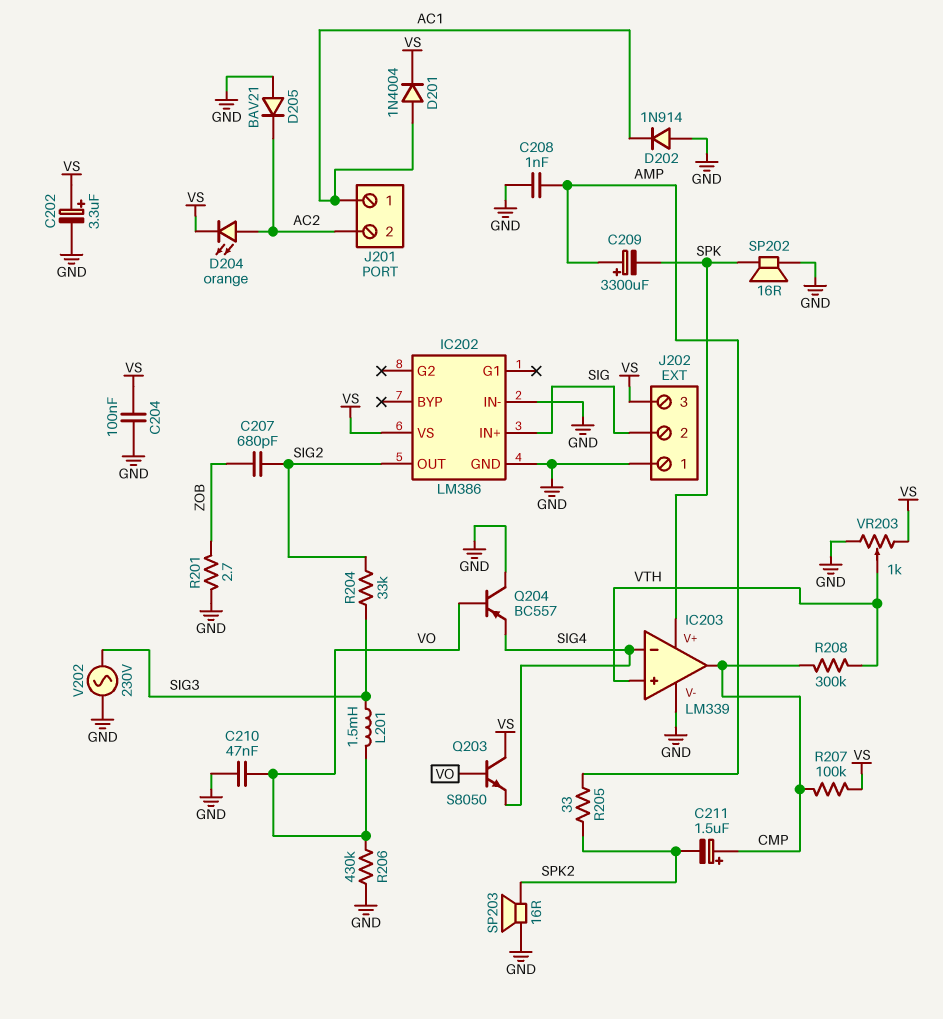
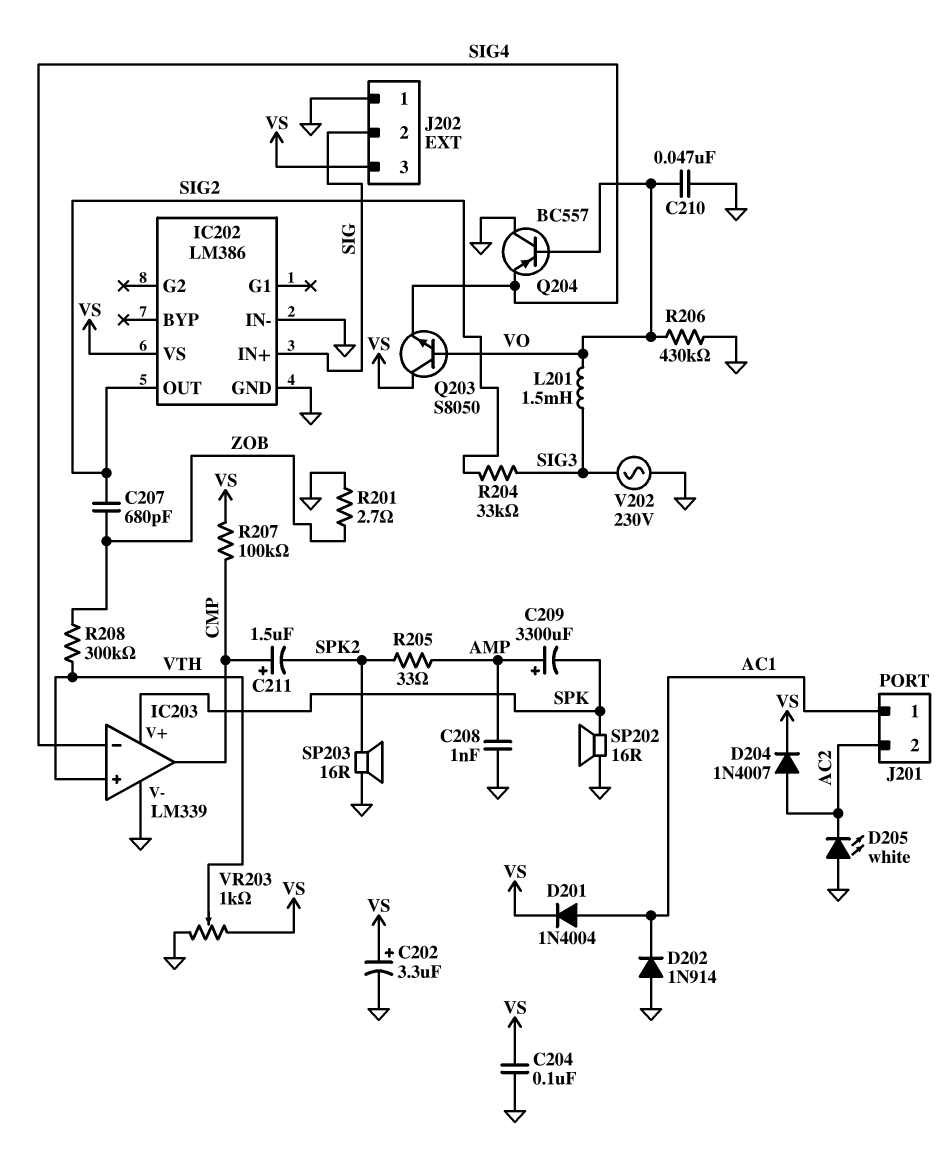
D204: LED orange (A AC2, K VS) -> diode 1N4007 (A AC2, K VS)
D205: diode BAV21 (A GND, K AC2) -> LED white (A GND, K AC2)
R208: 300k (CMP, VTH) -> 300k (VTH, ZOB)

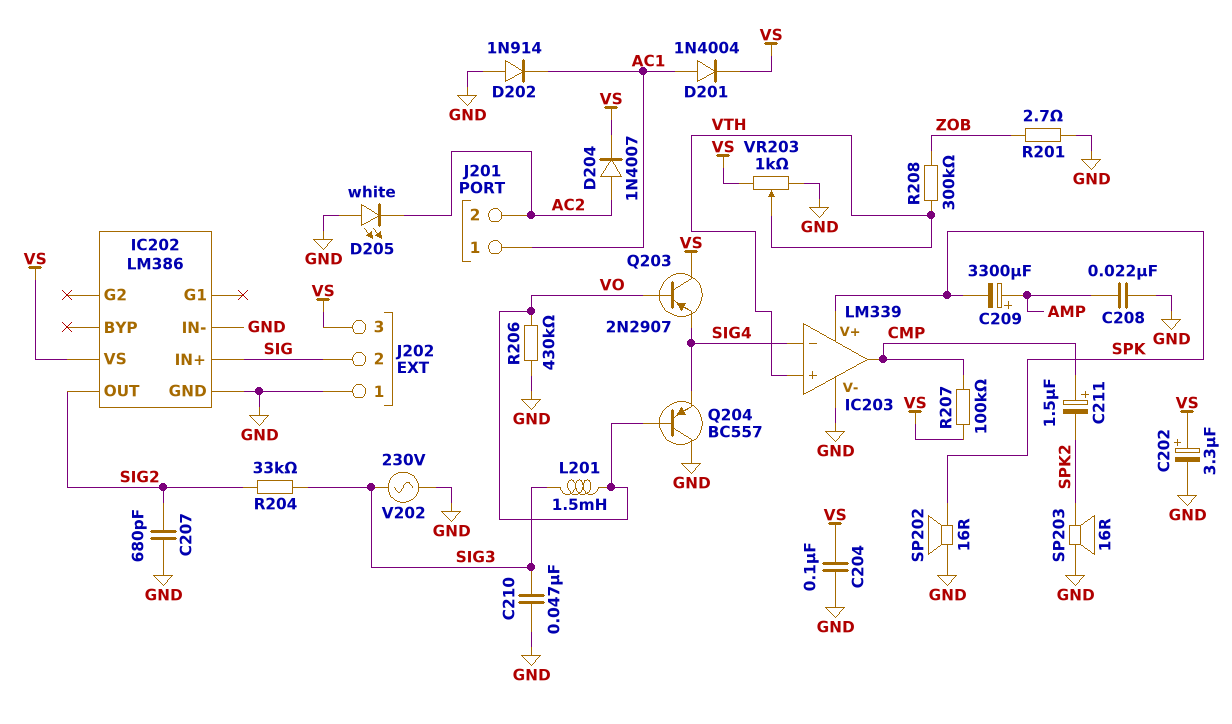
C207: 680pF (SIG2, ZOB) -> 680pF (GND, SIG2)
C208: 1nF (AMP, GND) -> 22nF (AMP, GND)
C210: 47nF (GND, VO) -> 47nF (GND, SIG3)
Q203: NPN S8050 (B VO, C VS, E SIG4) -> PNP 2N2907 (B VO, C VS, E SIG4)
R205: 33 (AMP, SPK2) -> none

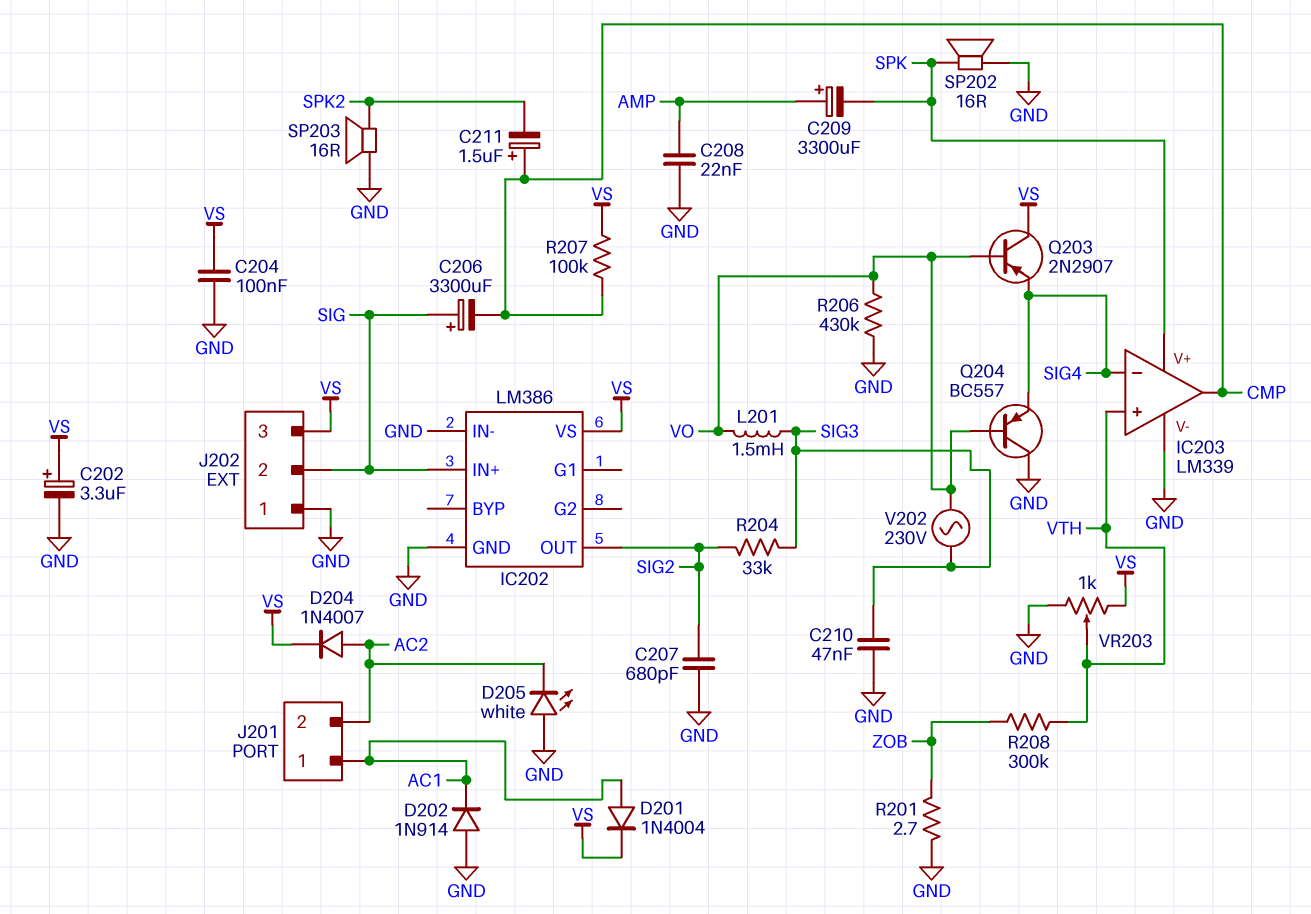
C206: none -> 3300uF (plus SIG, minus CMP)
V202: AC 230V (GND, SIG3) -> AC 230V (SIG3, VO)

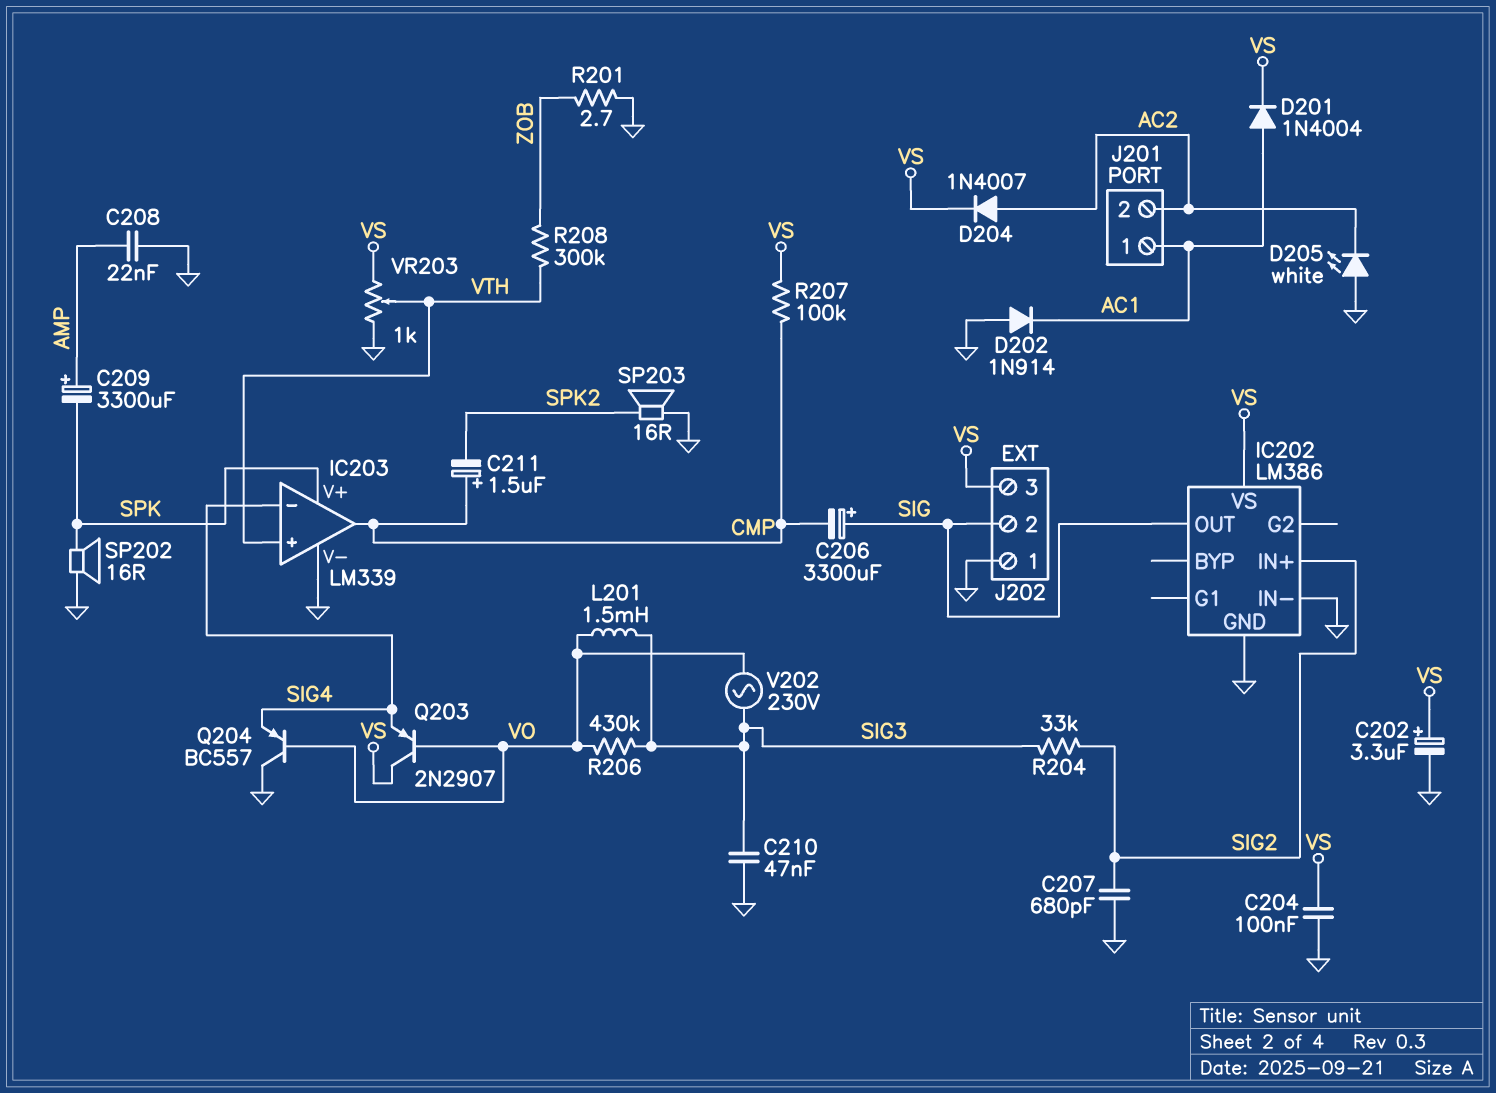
IC202 pin IN+: SIG -> SIG2
IC202 pin OUT: SIG2 -> SIG
R206: 430k (GND, VO) -> 430k (SIG3, VO)

